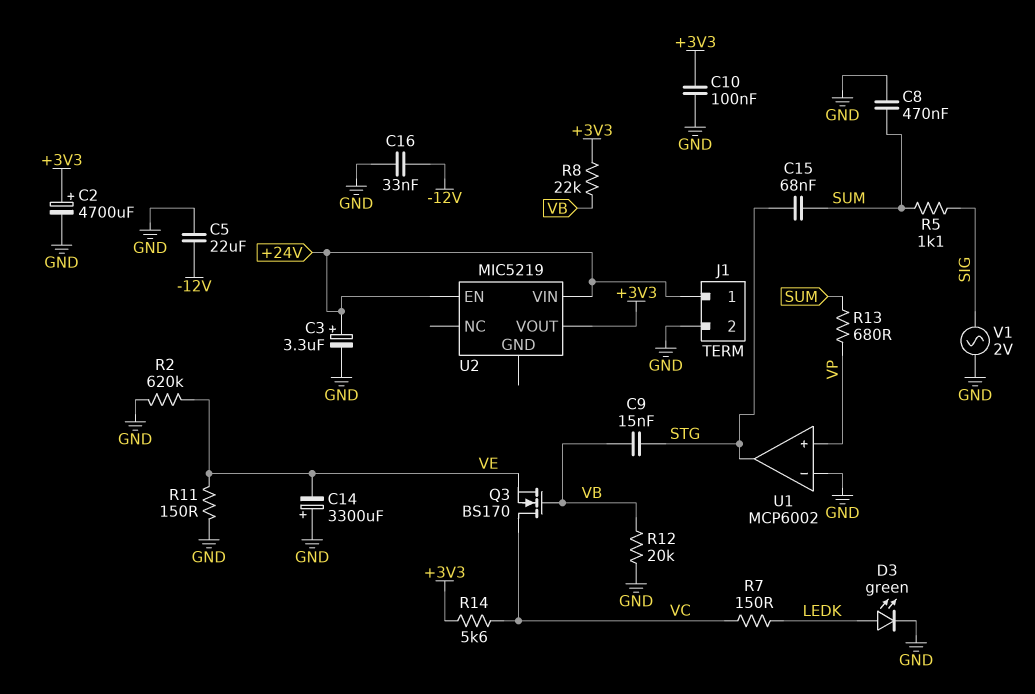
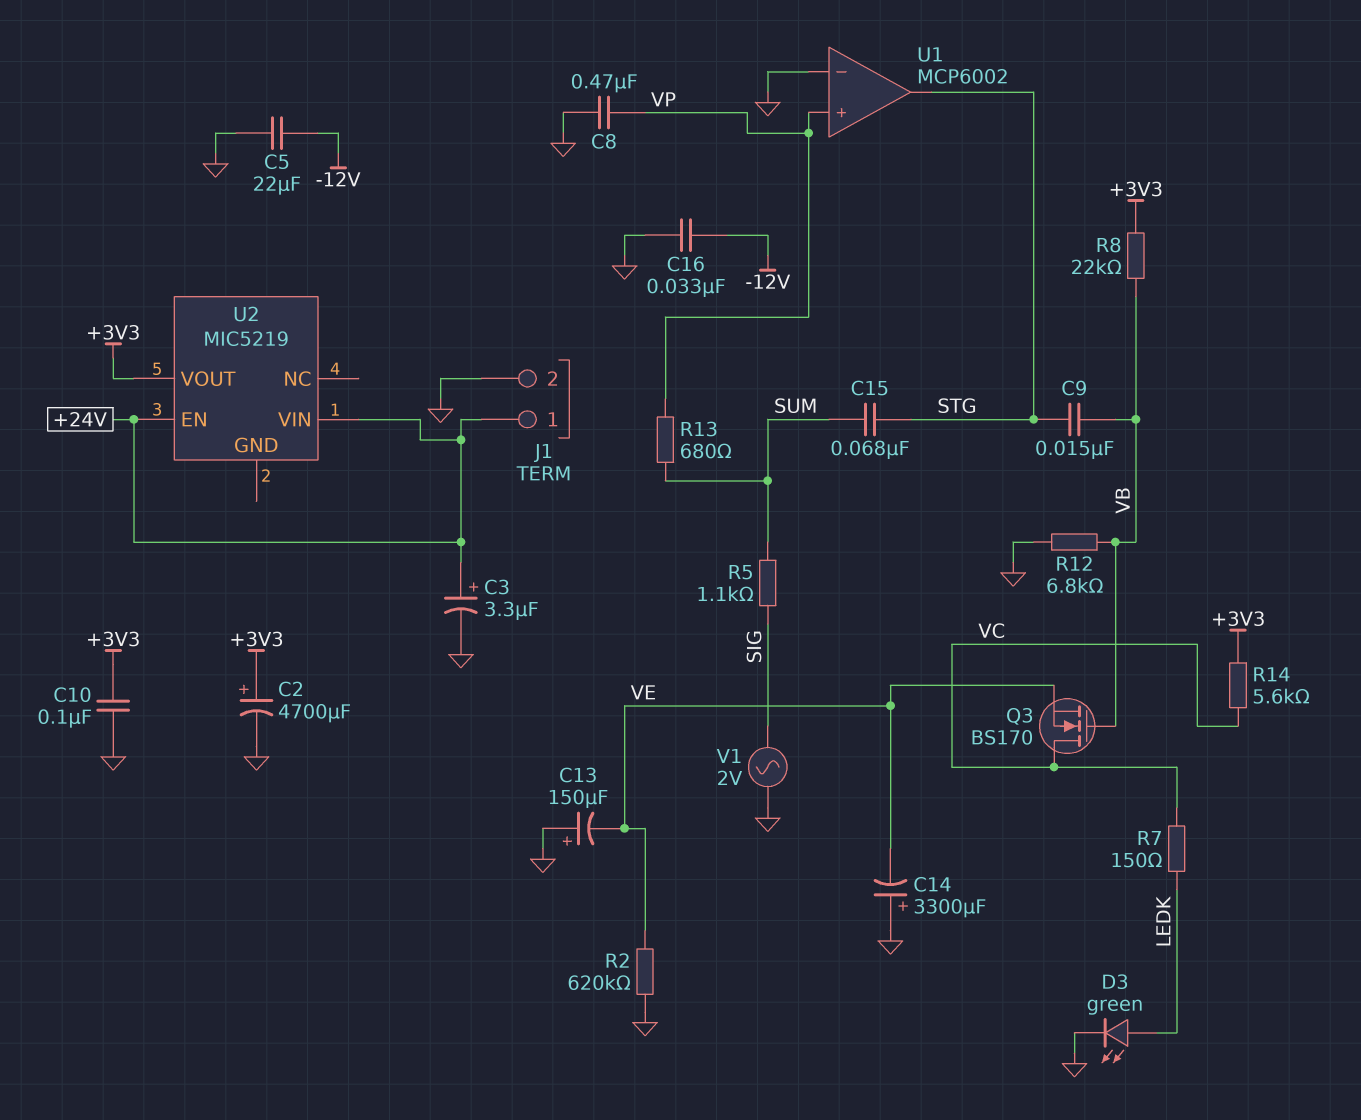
C8: 470nF (GND, SUM) -> 470nF (GND, VP)
C13: none -> 150uF (plus GND, minus VE)
R11: 150 (GND, VE) -> none
R12: 20k (GND, VB) -> 6.8k (GND, VB)

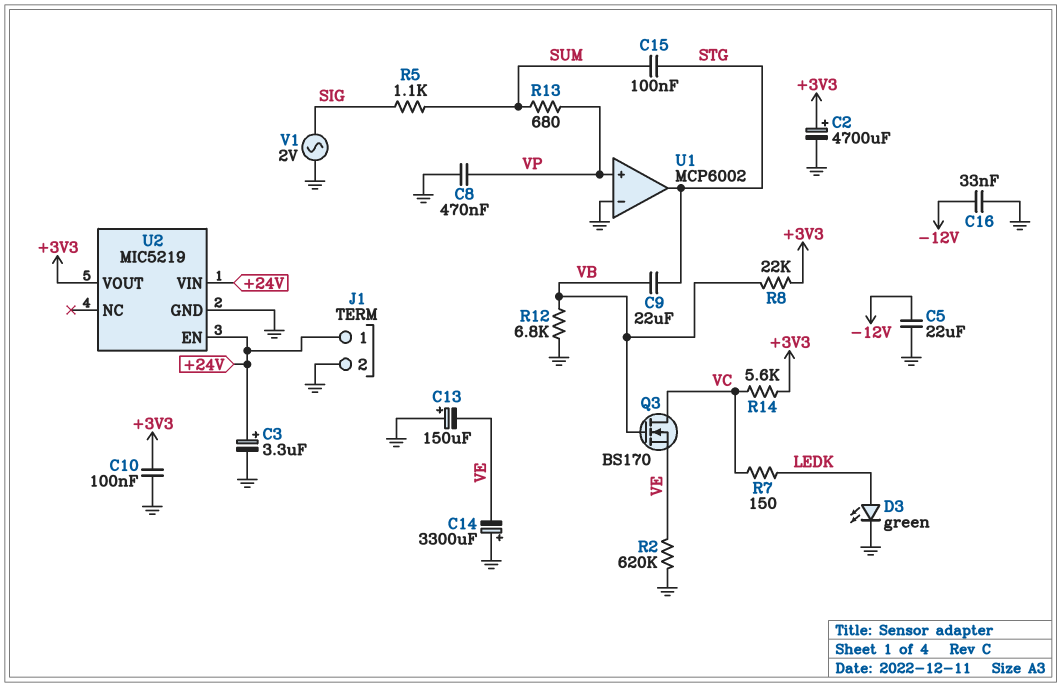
C9: 15nF (STG, VB) -> 22uF (STG, VB)
C15: 68nF (STG, SUM) -> 100nF (STG, SUM)
U2 pin GND: none -> GND

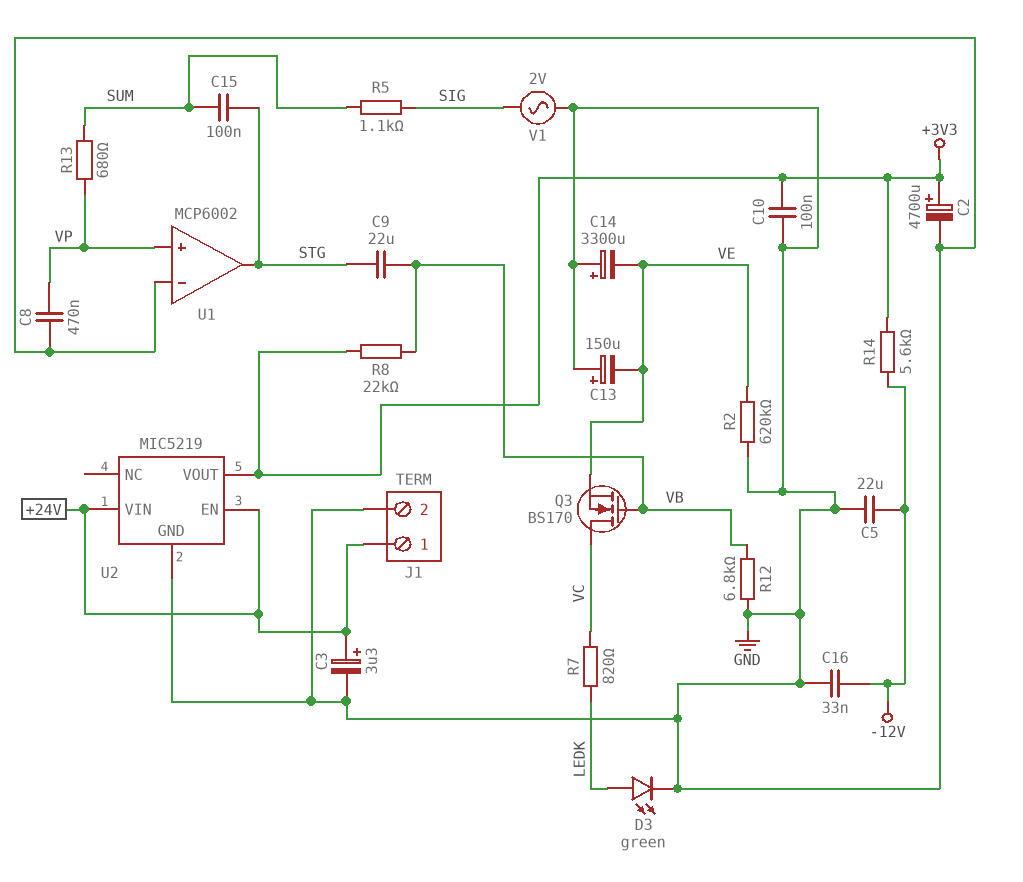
R7: 150 (LEDK, VC) -> 820 (LEDK, VC)
R14: 5.6k (+3V3, VC) -> 5.6k (+3V3, -12V)

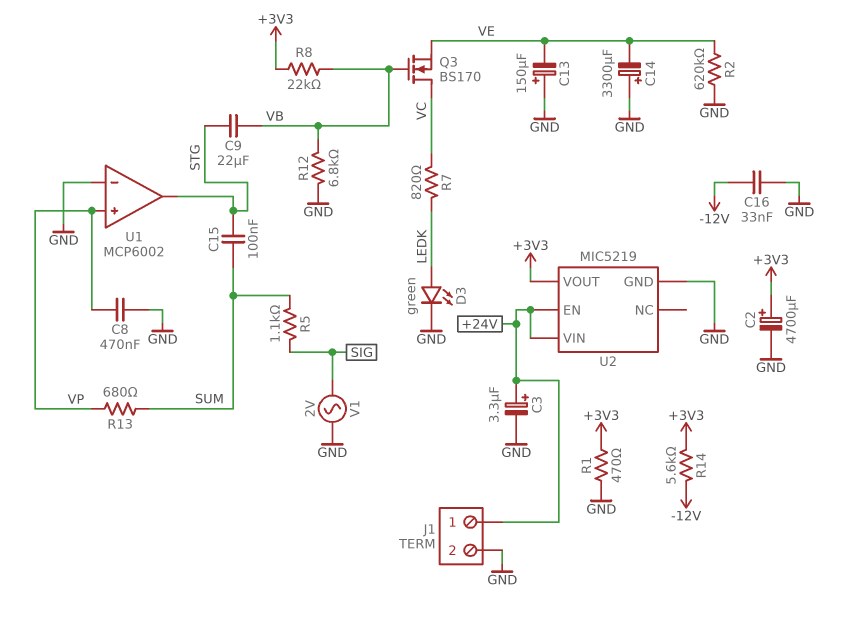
C5: 22uF (-12V, GND) -> none
C10: 100nF (+3V3, GND) -> none
R1: none -> 470 (+3V3, GND)

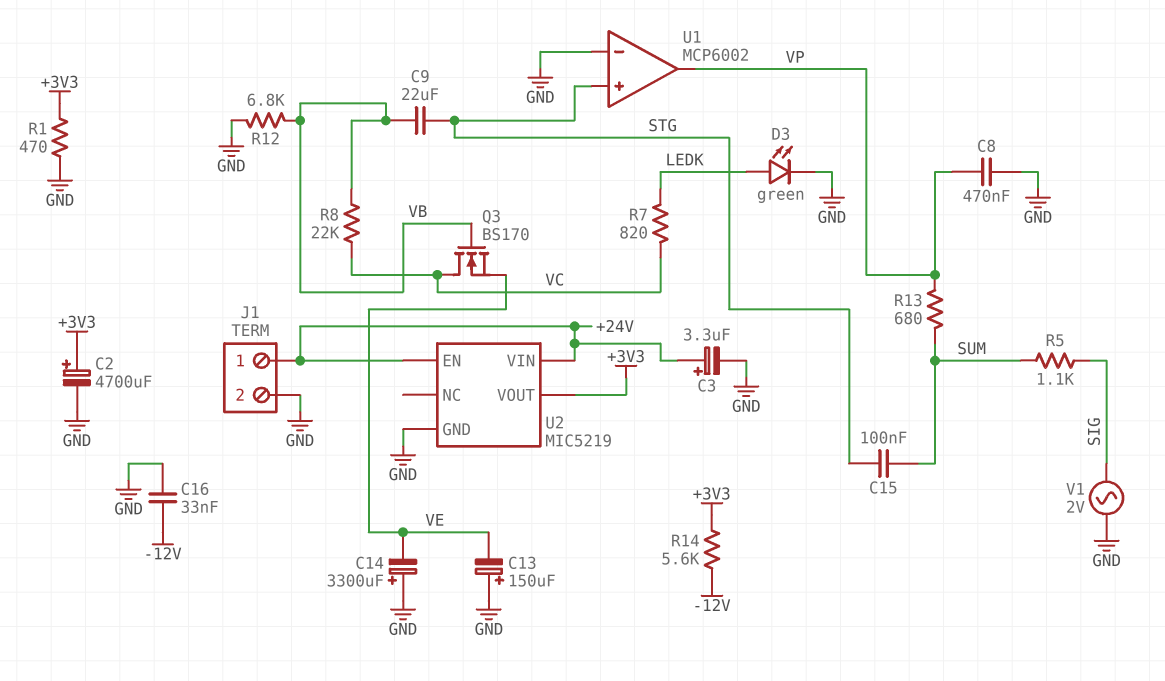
R2: 620k (GND, VE) -> none
R8: 22k (+3V3, VB) -> 22k (VB, VC)
U1 pin in+: VP -> STG
U1 pin out: STG -> VP

